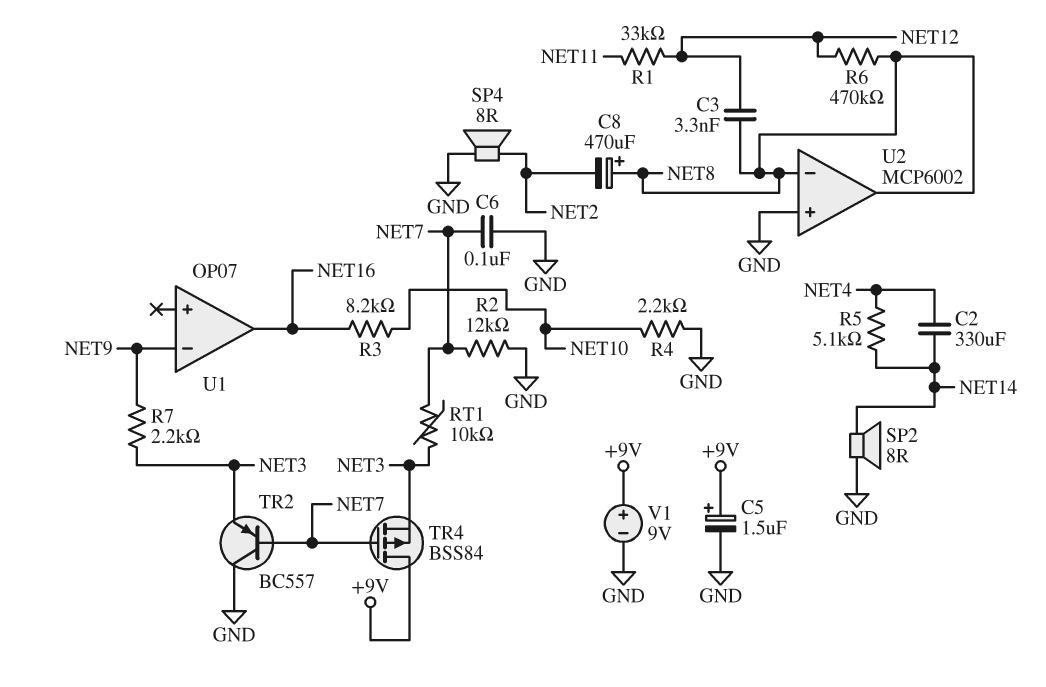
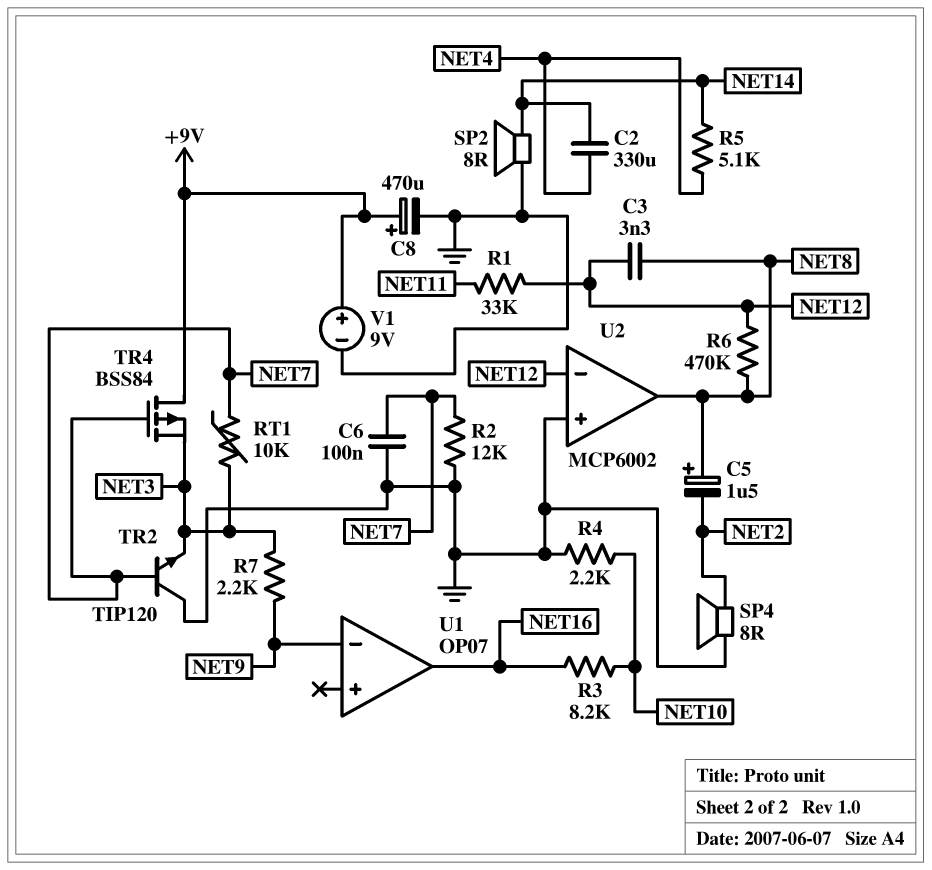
C5: 1.5uF (plus +9V, minus GND) -> 1.5uF (plus NET8, minus NET2)
C8: 470uF (plus NET8, minus NET2) -> 470uF (plus +9V, minus GND)
TR2: PNP BC557 (B NET7, C GND, E NET3) -> NPN TIP120 (B NET7, C GND, E NET3)
U2 pin in-: NET8 -> NET12

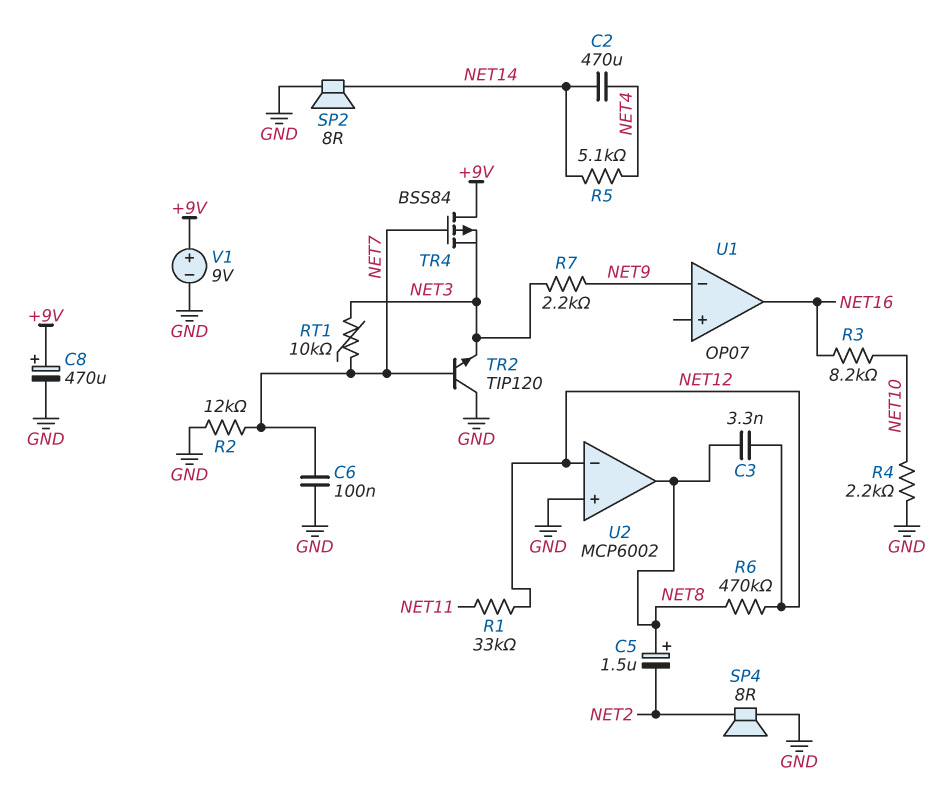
C2: 330uF (NET4, NET14) -> 470uF (NET4, NET14)

